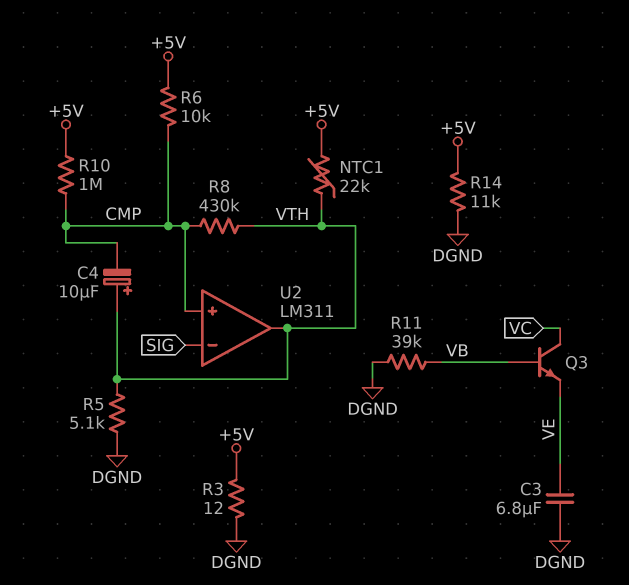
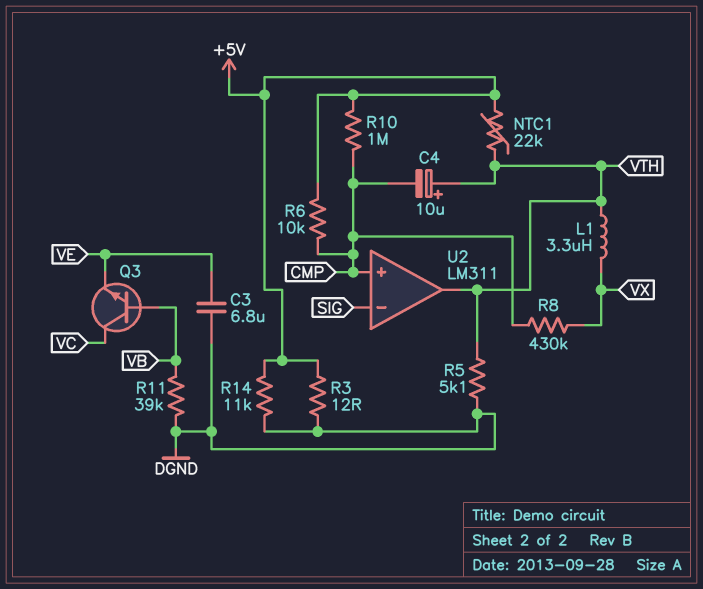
L1: none -> 3.3uH (VTH, VX)
R8: 430k (CMP, VTH) -> 430k (CMP, VX)

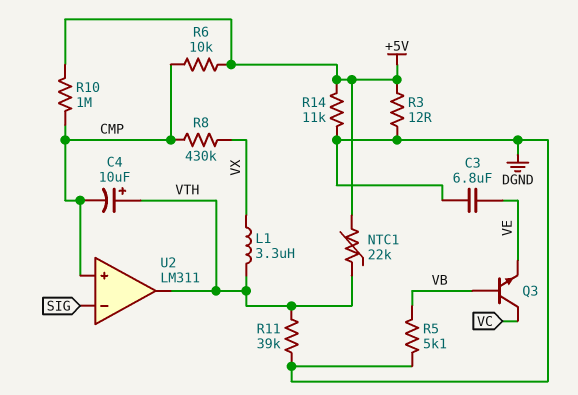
R5: 5.1k (DGND, VTH) -> 5.1k (DGND, VB)
R11: 39k (DGND, VB) -> 39k (DGND, VTH)

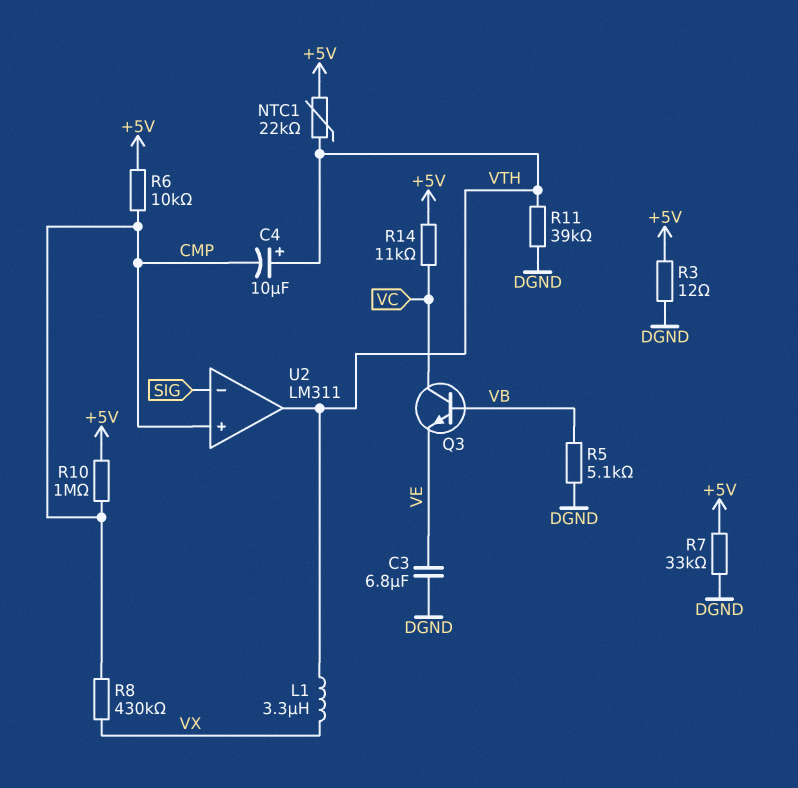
R7: none -> 33k (+5V, DGND)
R14: 11k (+5V, DGND) -> 11k (+5V, VC)

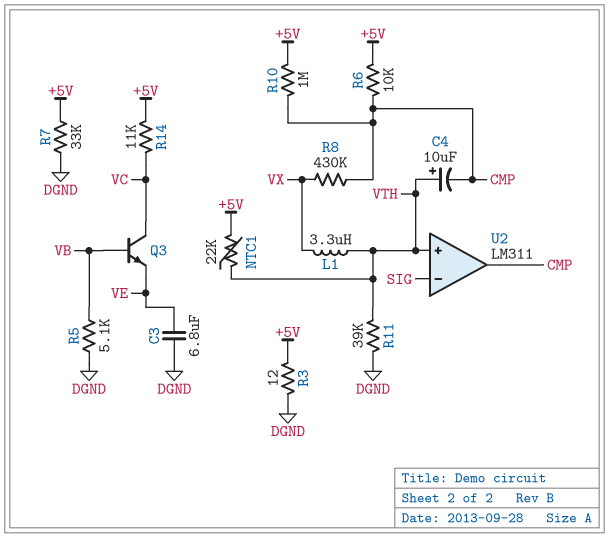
U2 pin in+: CMP -> VTH
U2 pin out: VTH -> CMP

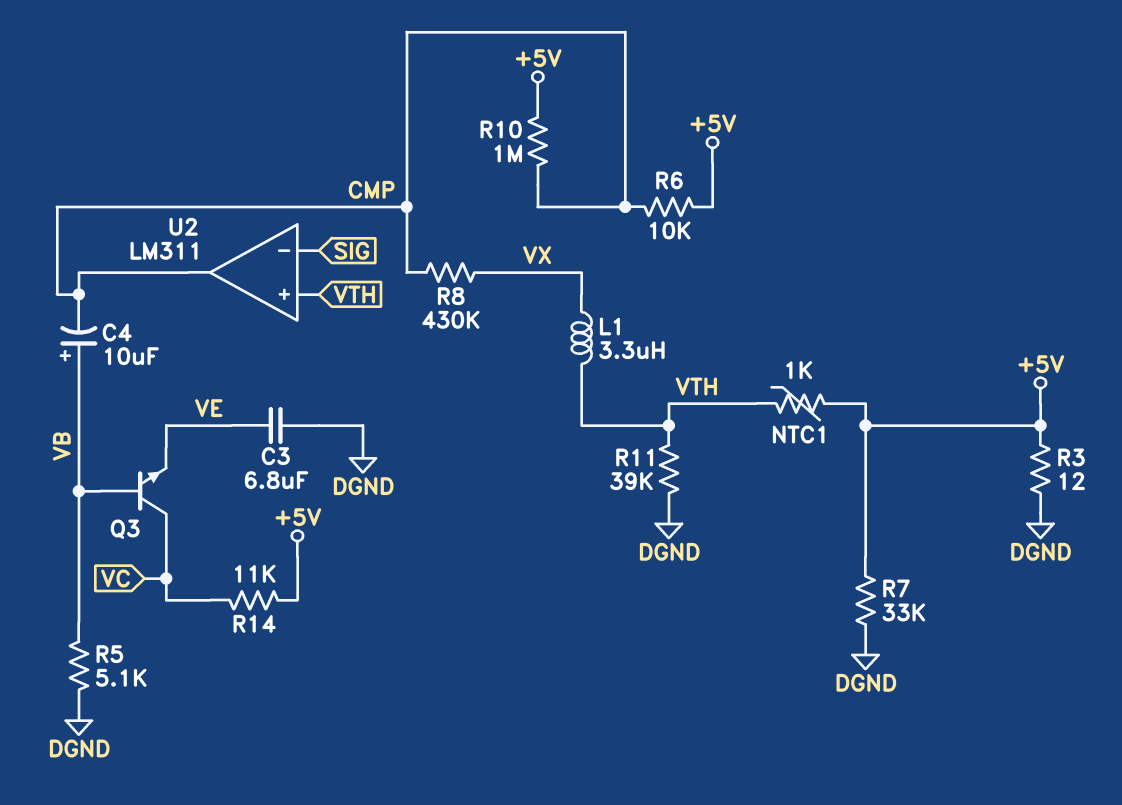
C4: 10uF (plus VTH, minus CMP) -> 10uF (plus VB, minus CMP)
NTC1: 22k (+5V, VTH) -> 1k (+5V, VTH)

